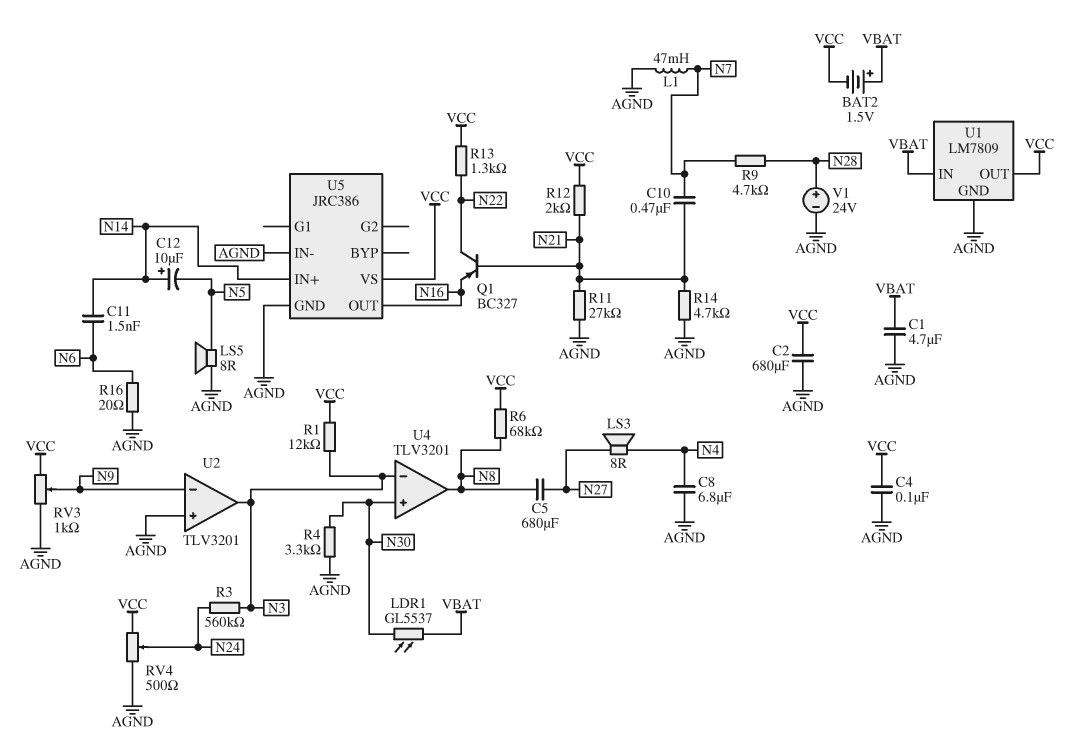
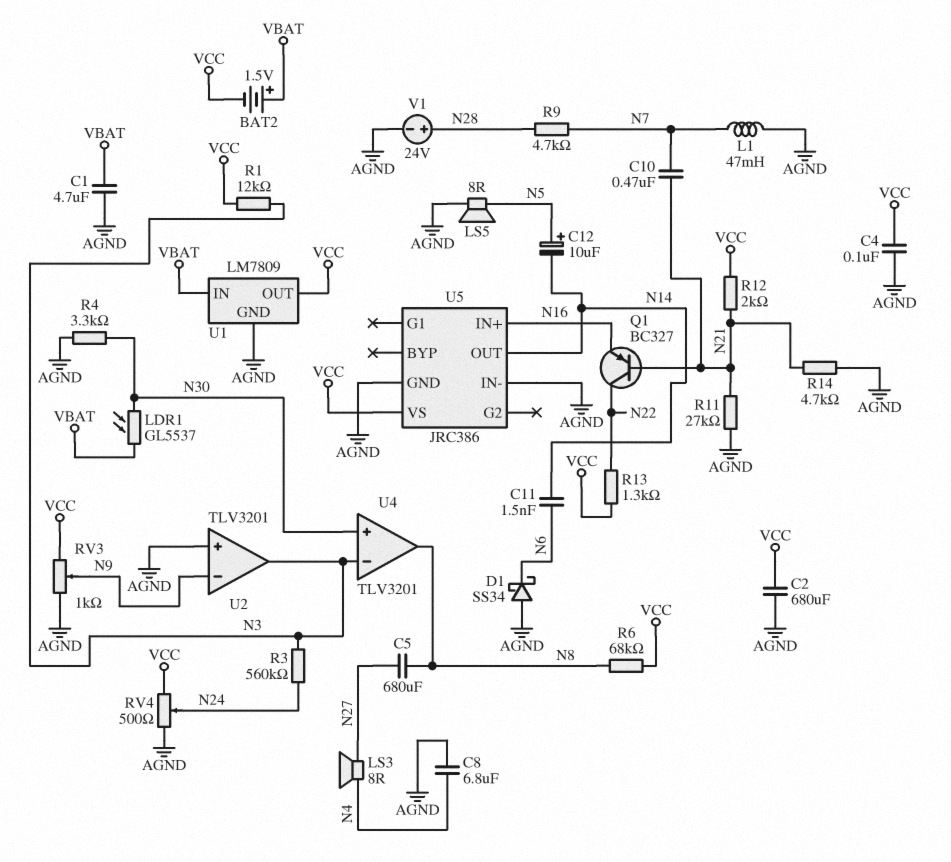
C12: 10uF (plus N14, minus N5) -> 10uF (plus N5, minus N14)
D1: none -> schottky SS34 (A AGND, K N6)
R16: 20 (AGND, N6) -> none
U5 pin IN+: N14 -> N16
U5 pin OUT: N16 -> N14

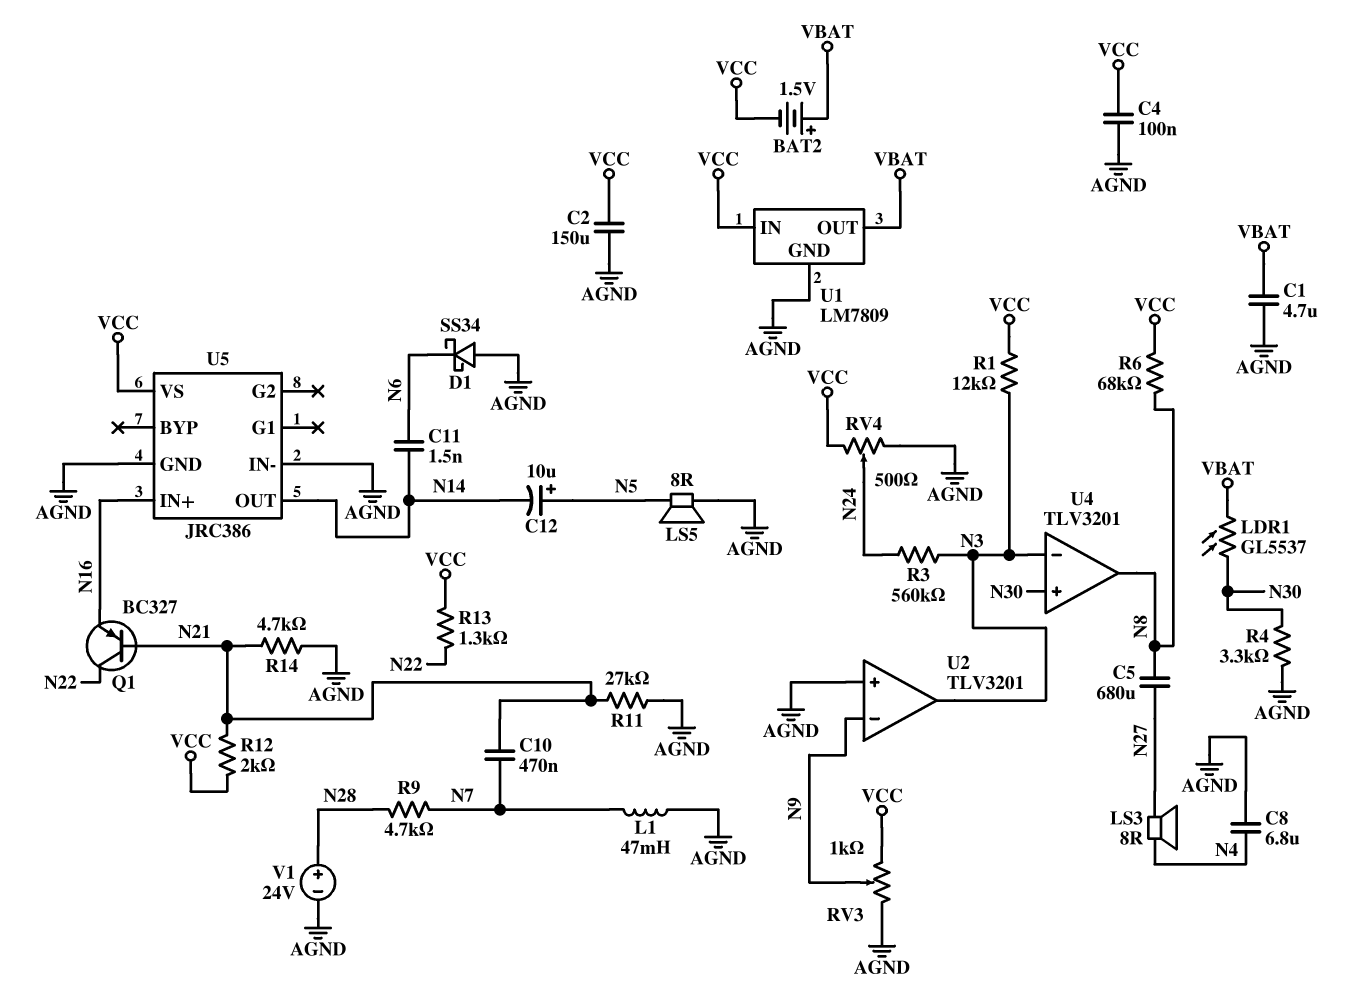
C2: 680uF (AGND, VCC) -> 150uF (AGND, VCC)
U1 pin IN: VBAT -> VCC
U1 pin OUT: VCC -> VBAT

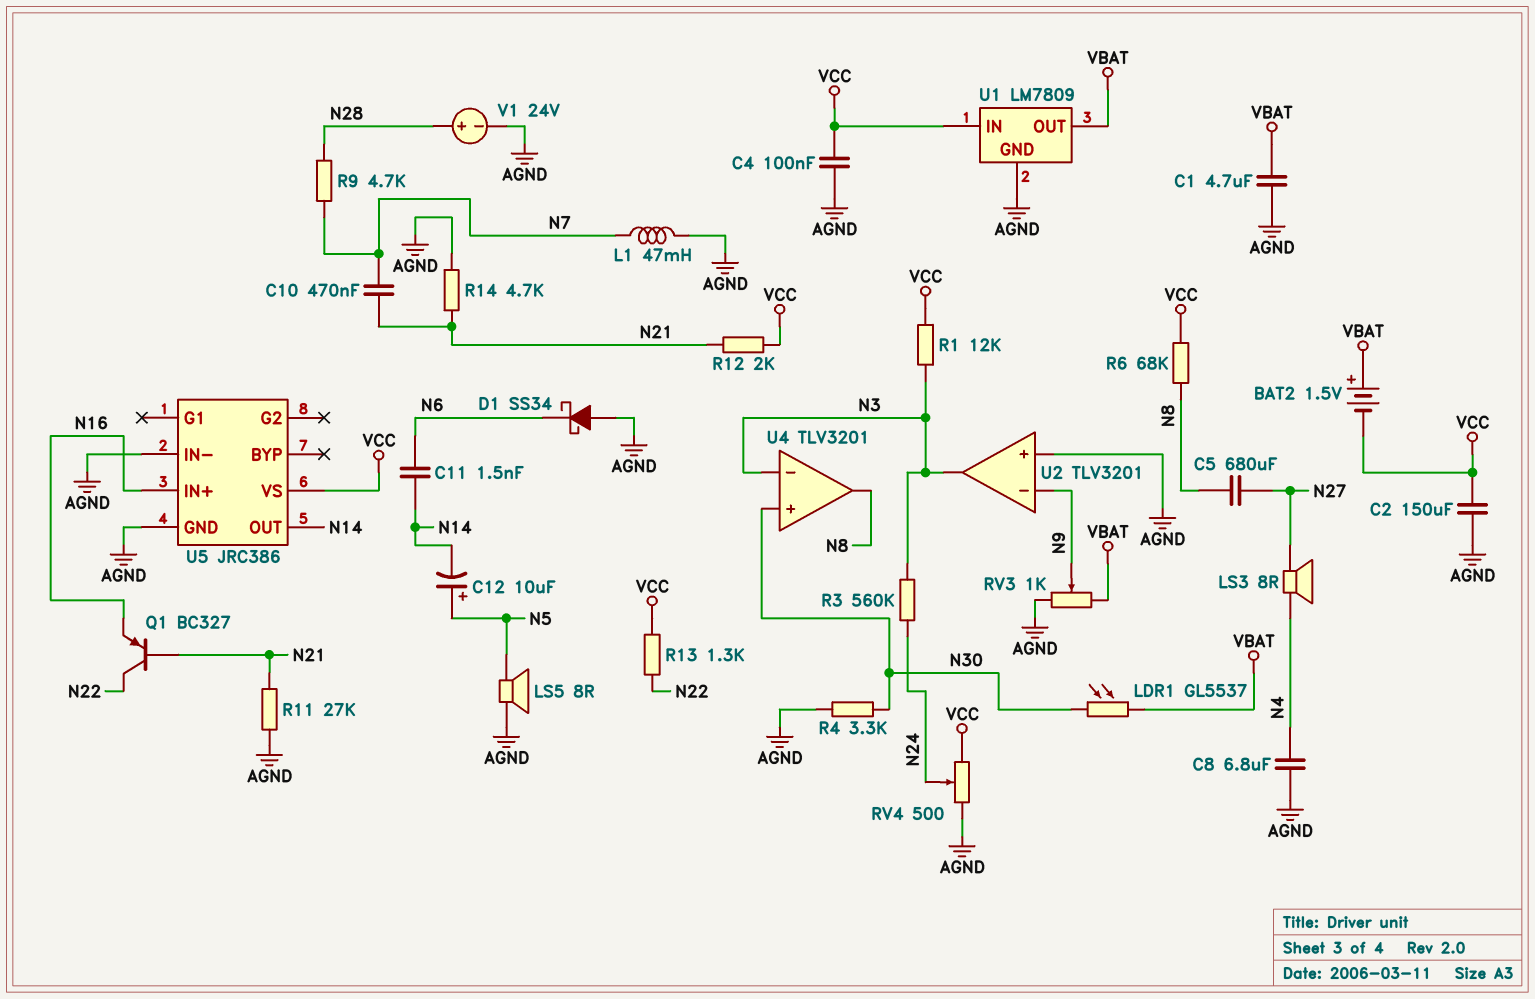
RV3: 1k (AGND, VCC, wiper N9) -> 1k (AGND, VBAT, wiper N9)

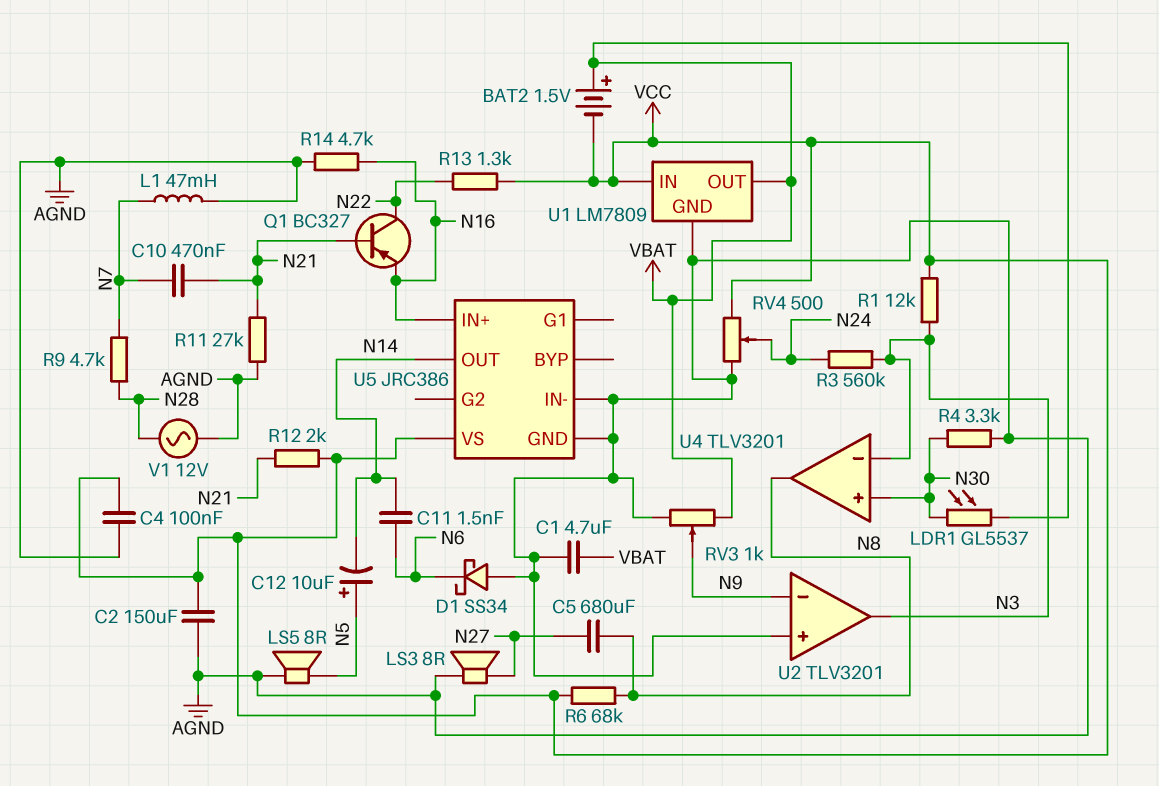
C8: 6.8uF (AGND, N4) -> none
LS3: speaker 8R (N4, N27) -> speaker 8R (AGND, N27)
R14: 4.7k (AGND, N21) -> 4.7k (AGND, N16)
V1: 24V (plus N28, minus AGND) -> AC 12V (AGND, N28)

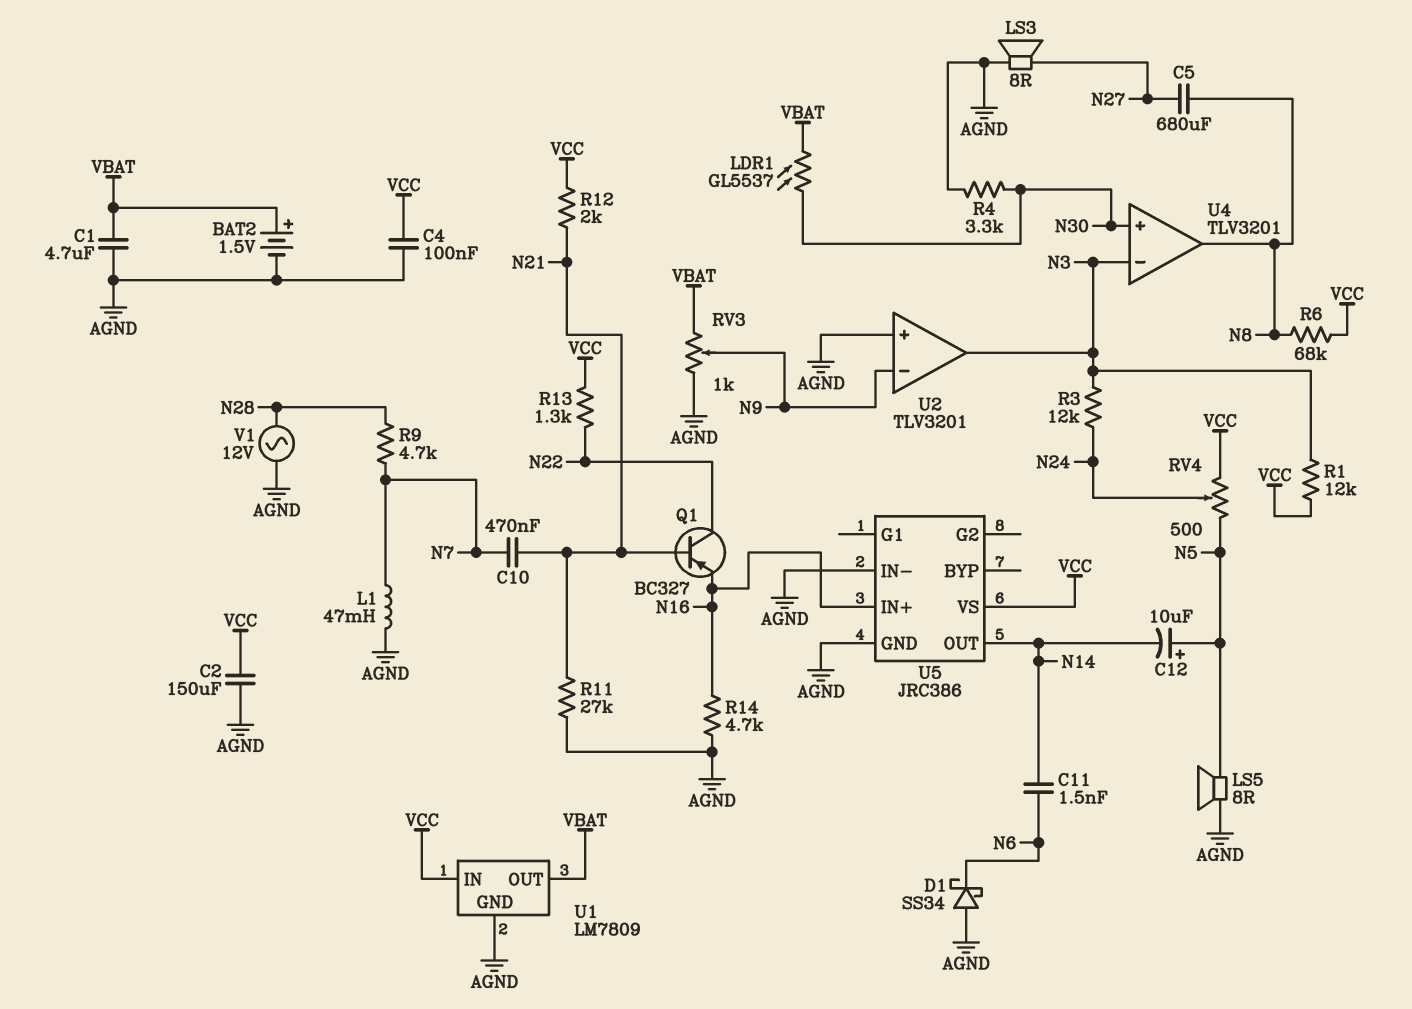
BAT2: 1.5V (plus VBAT, minus VCC) -> 1.5V (plus VBAT, minus AGND)
R3: 560k (N3, N24) -> 12k (N3, N24)
RV4: 500 (AGND, VCC, wiper N24) -> 500 (N5, VCC, wiper N24)

